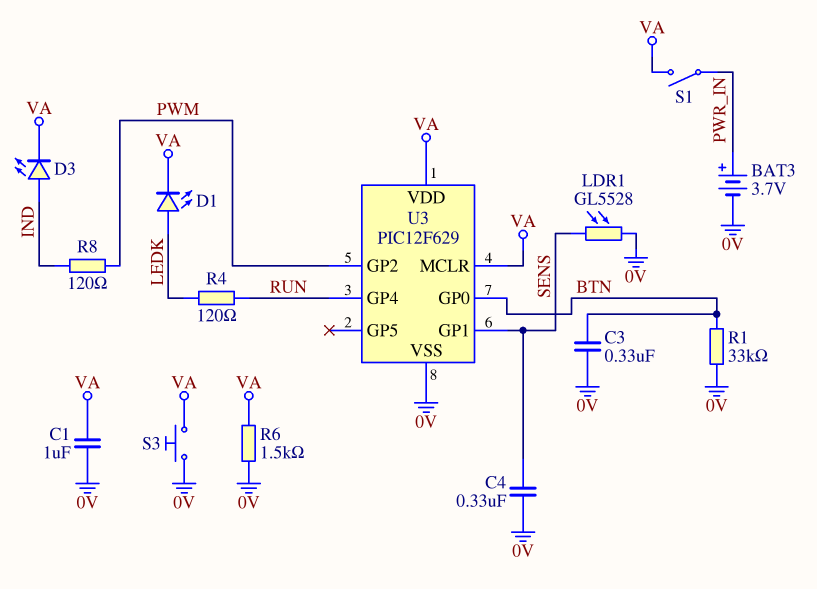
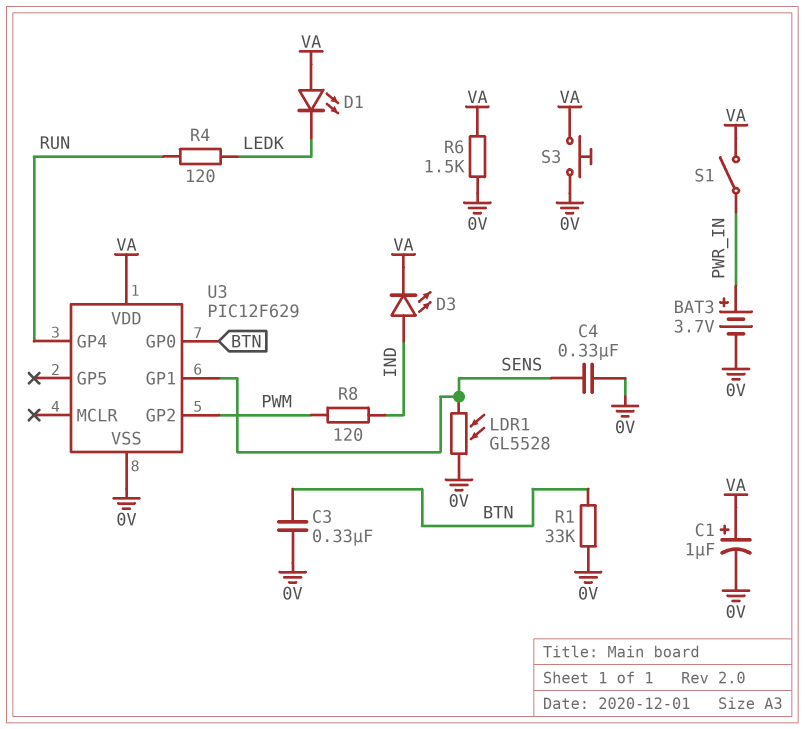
C1: 1uF (0V, VA) -> 1uF (plus VA, minus 0V)
D1: LED (A LEDK, K VA) -> LED (A VA, K LEDK)
U3 pin MCLR: VA -> none

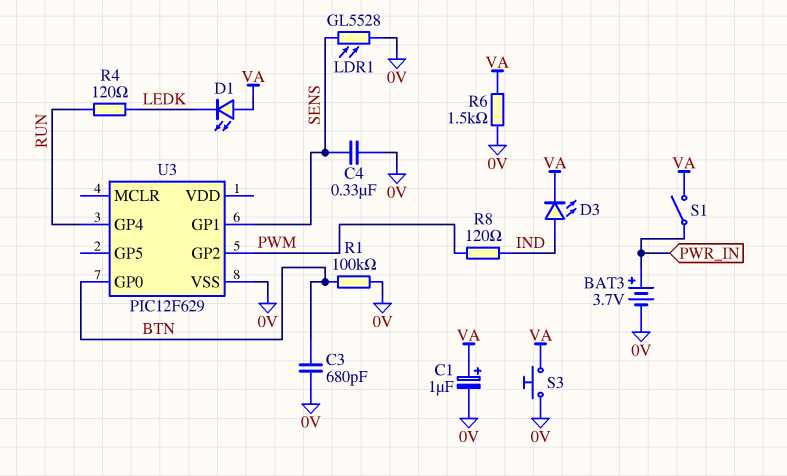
C3: 330nF (0V, BTN) -> 680pF (0V, BTN)
R1: 33k (0V, BTN) -> 100k (0V, BTN)
U3 pin VDD: VA -> none

